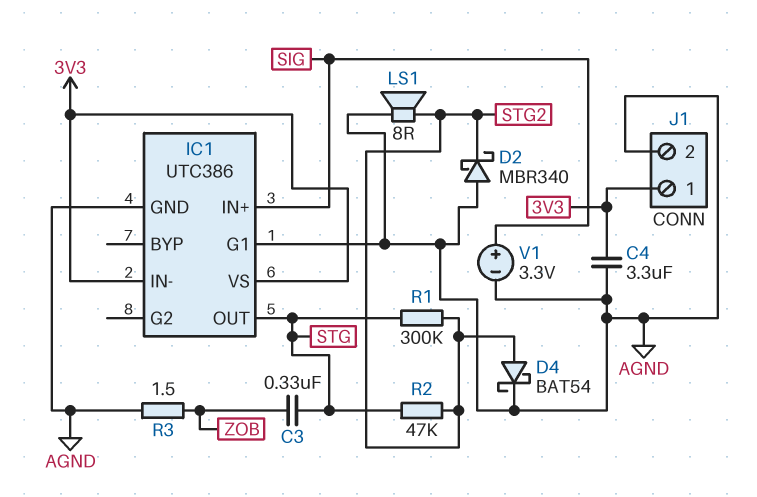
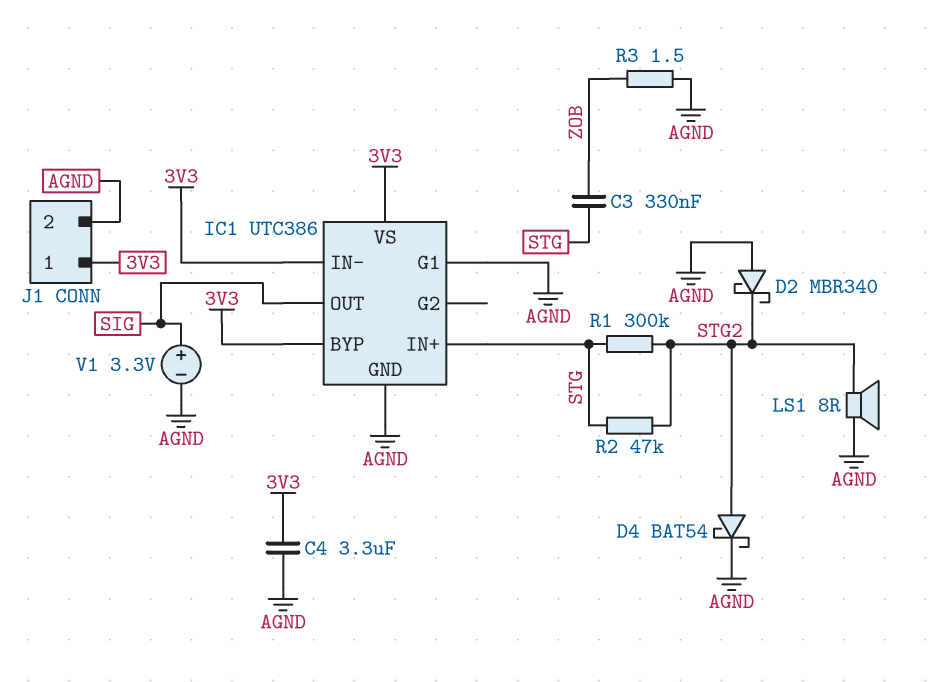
IC1 pin BYP: none -> 3V3
IC1 pin IN+: SIG -> STG
IC1 pin OUT: STG -> SIG

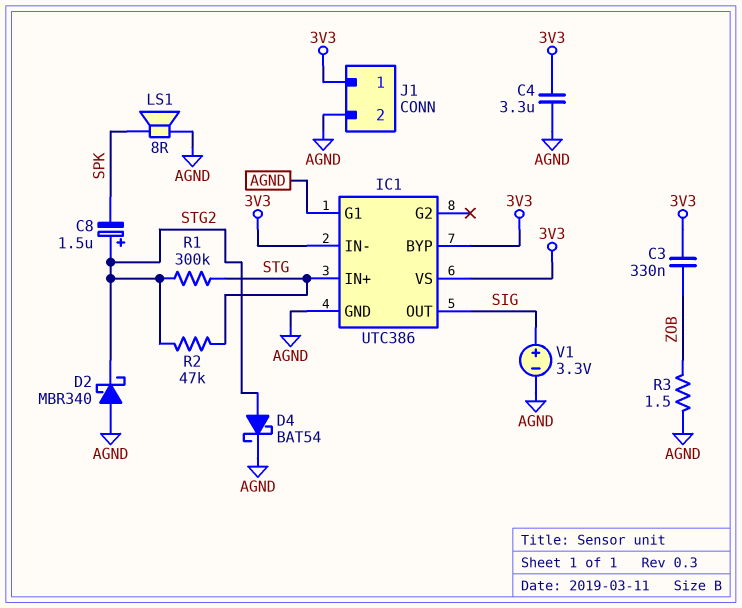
C3: 330nF (STG, ZOB) -> 330nF (3V3, ZOB)
C8: none -> 1.5uF (plus STG2, minus SPK)
LS1: speaker 8R (AGND, STG2) -> speaker 8R (AGND, SPK)

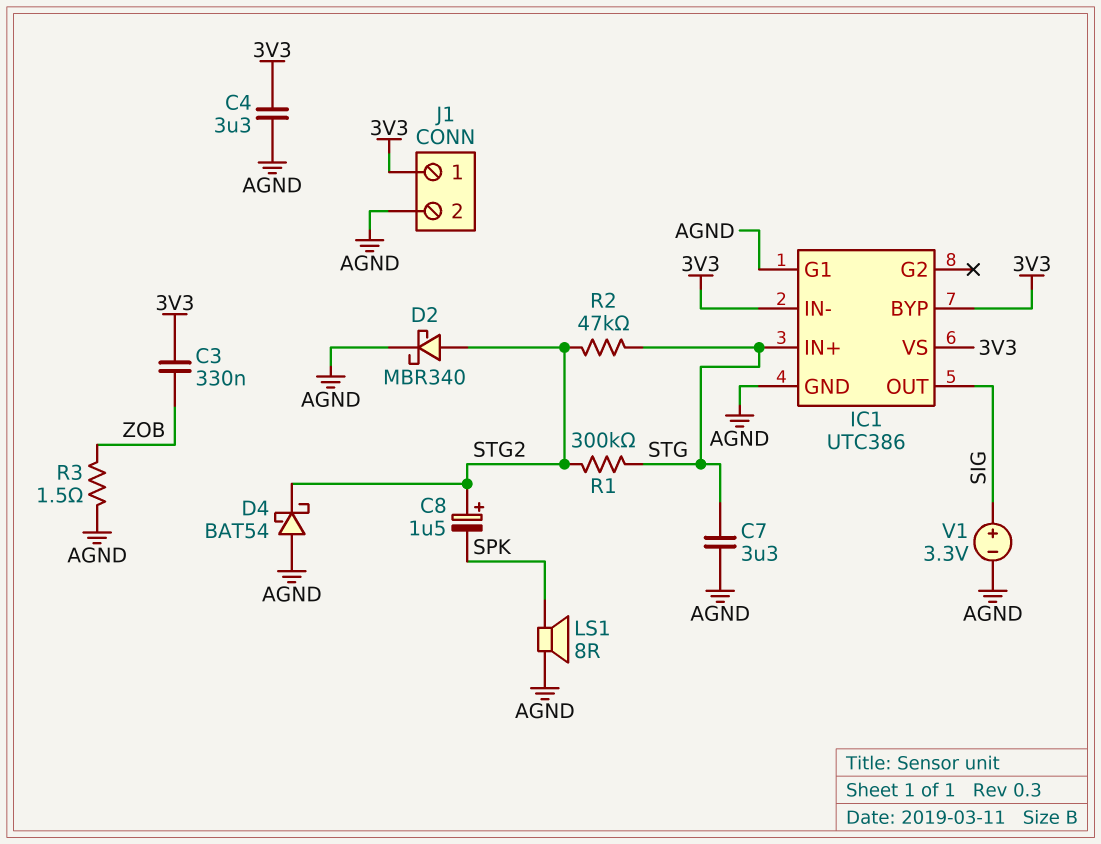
C7: none -> 3.3uF (AGND, STG)
D2: schottky MBR340 (A AGND, K STG2) -> schottky MBR340 (A STG2, K AGND)
D4: schottky BAT54 (A STG2, K AGND) -> schottky BAT54 (A AGND, K STG2)

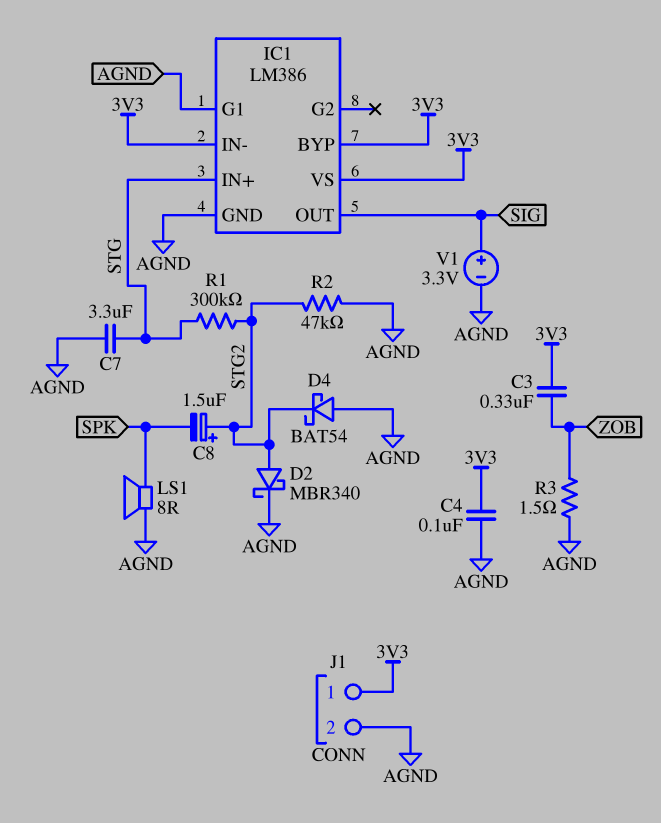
C4: 3.3uF (3V3, AGND) -> 100nF (3V3, AGND)
IC1: UTC386 -> LM386
R2: 47k (STG, STG2) -> 47k (AGND, STG2)

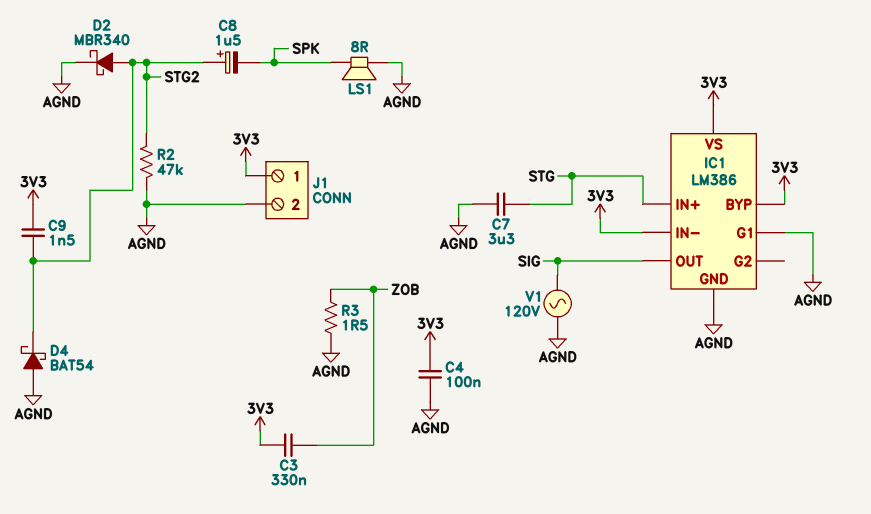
C9: none -> 1.5nF (3V3, STG2)
R1: 300k (STG, STG2) -> none
V1: 3.3V (plus SIG, minus AGND) -> AC 120V (AGND, SIG)

